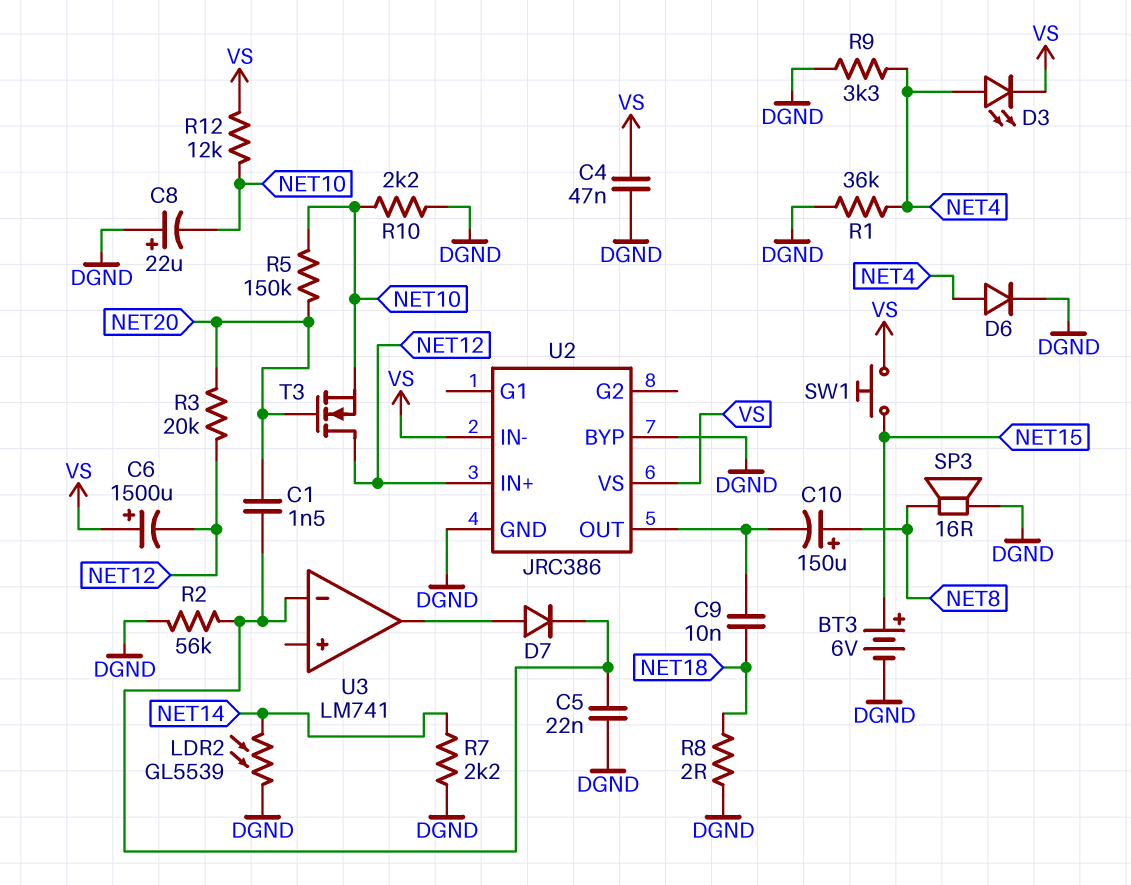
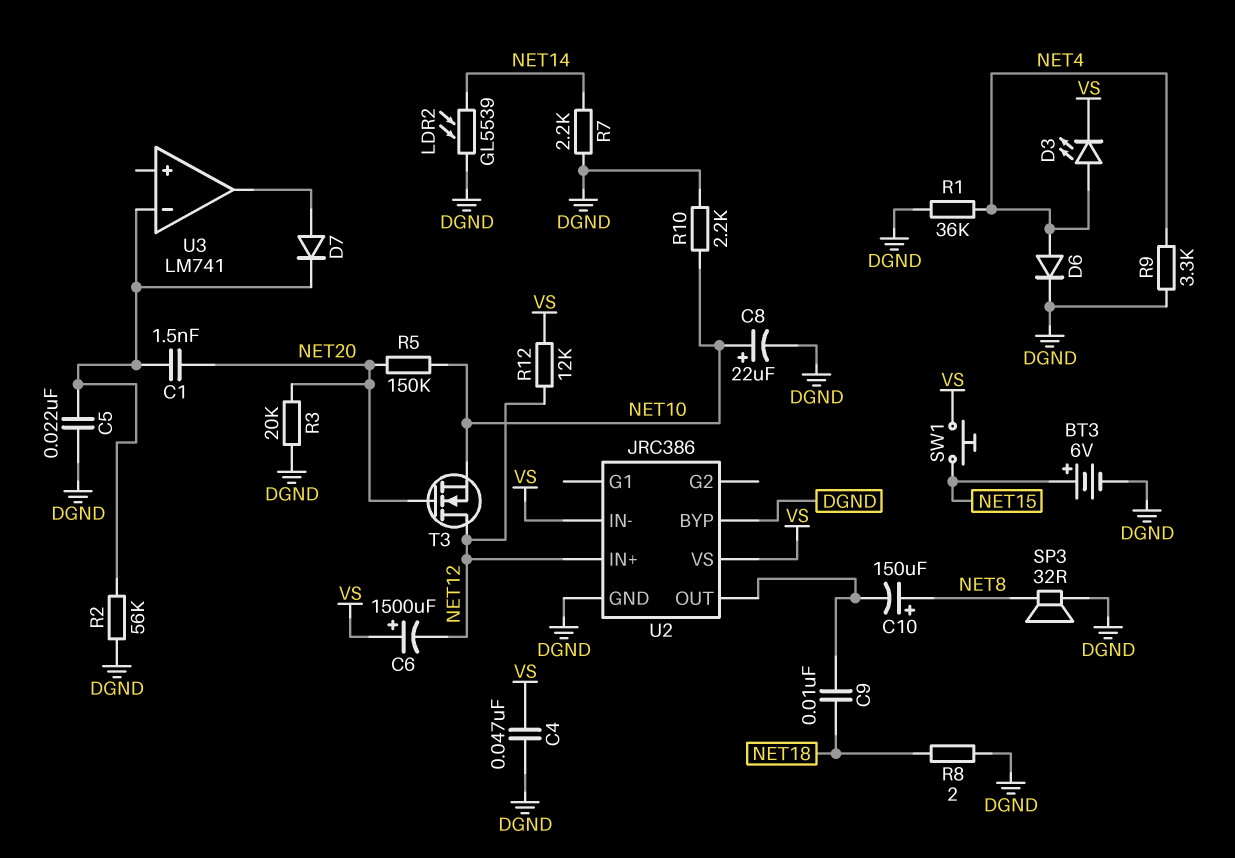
C8: 22uF (plus DGND, minus NET10) -> 22uF (plus NET10, minus DGND)
R3: 20k (NET12, NET20) -> 20k (DGND, NET20)
R12: 12k (NET10, VS) -> 12k (NET12, VS)
SP3: speaker 16R (DGND, NET8) -> speaker 32R (DGND, NET8)

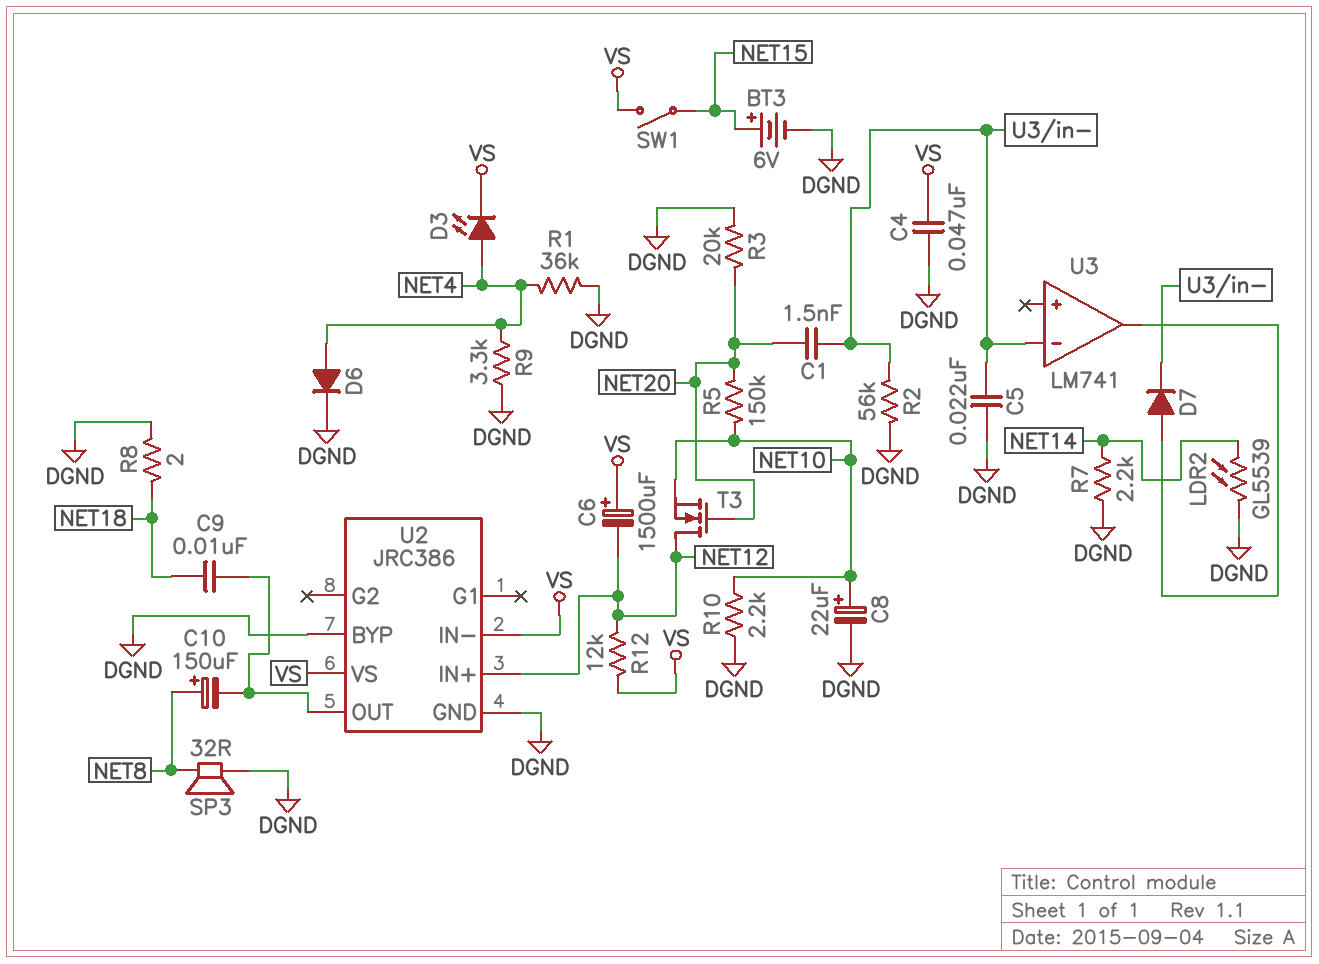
SW1: button (NET15, VS) -> switch (NET15, VS)

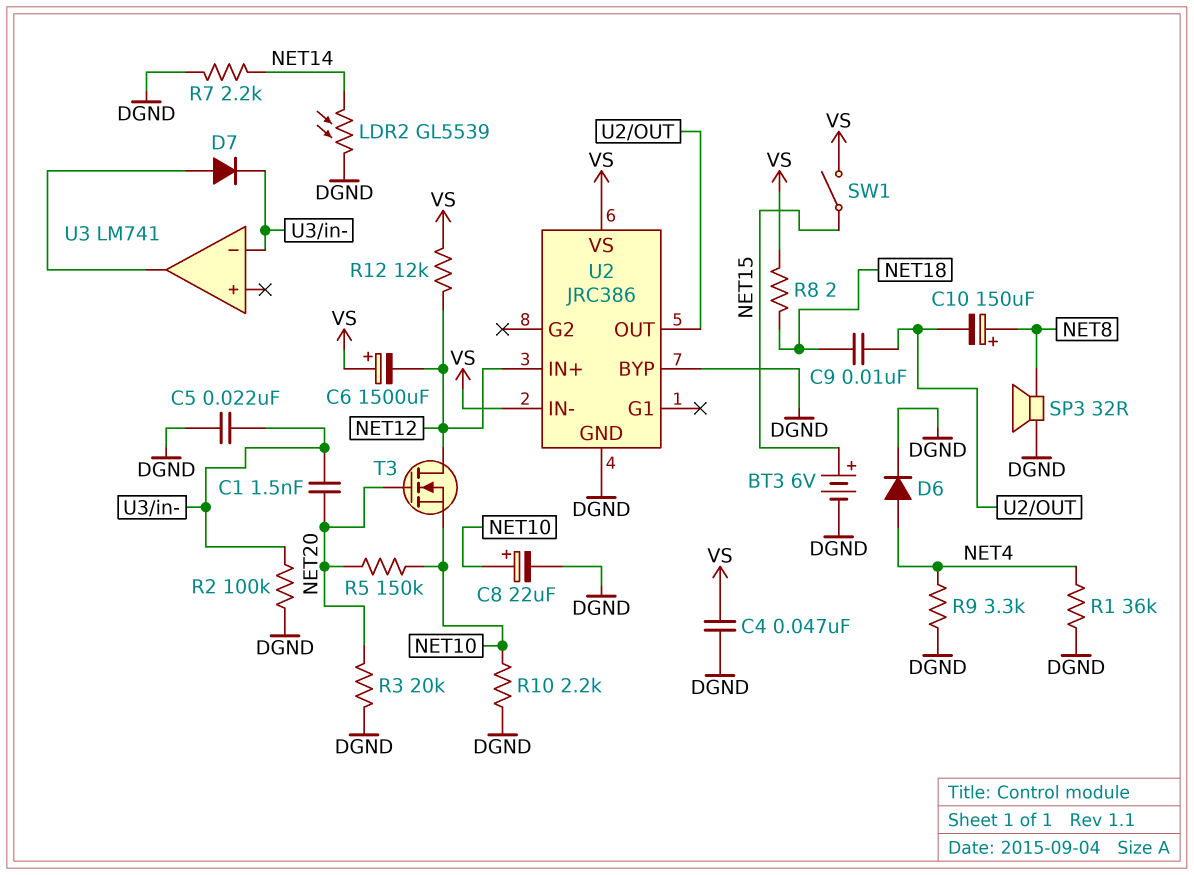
D3: LED (A NET4, K VS) -> none
R2: 56k (DGND, U3/in-) -> 100k (DGND, U3/in-)
R8: 2 (DGND, NET18) -> 2 (NET18, VS)

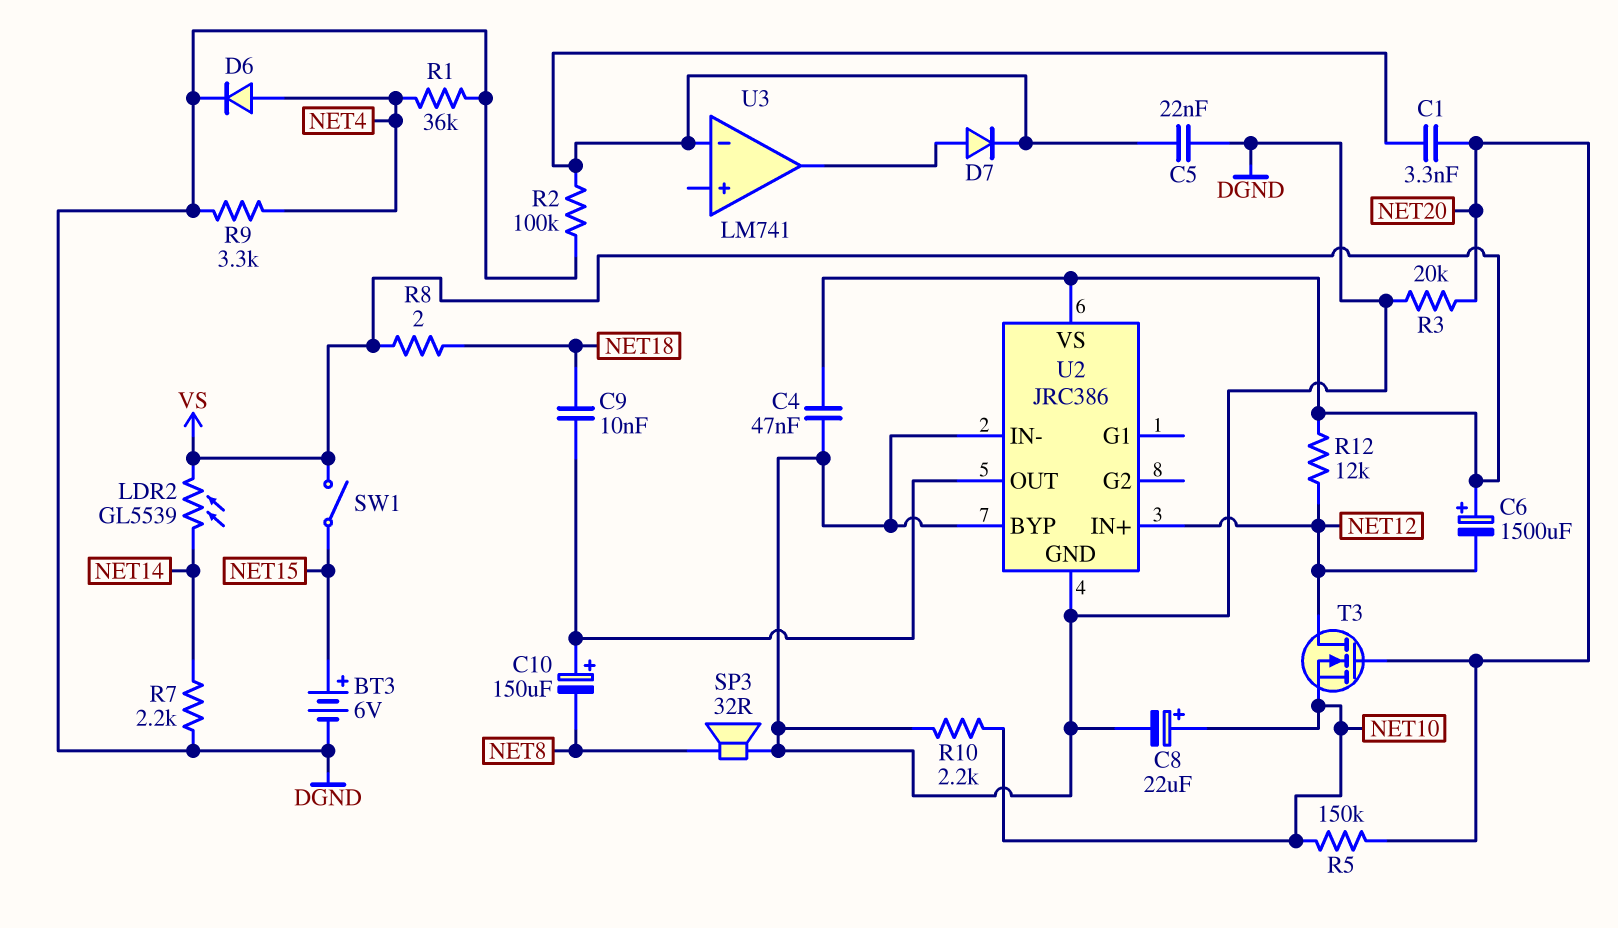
C1: 1.5nF (NET20, U3/in-) -> 3.3nF (NET20, U3/in-)
C10: 150uF (plus NET8, minus U2/OUT) -> 150uF (plus U2/OUT, minus NET8)
LDR2: GL5539 (DGND, NET14) -> GL5539 (NET14, VS)
U2 pin IN-: VS -> DGND

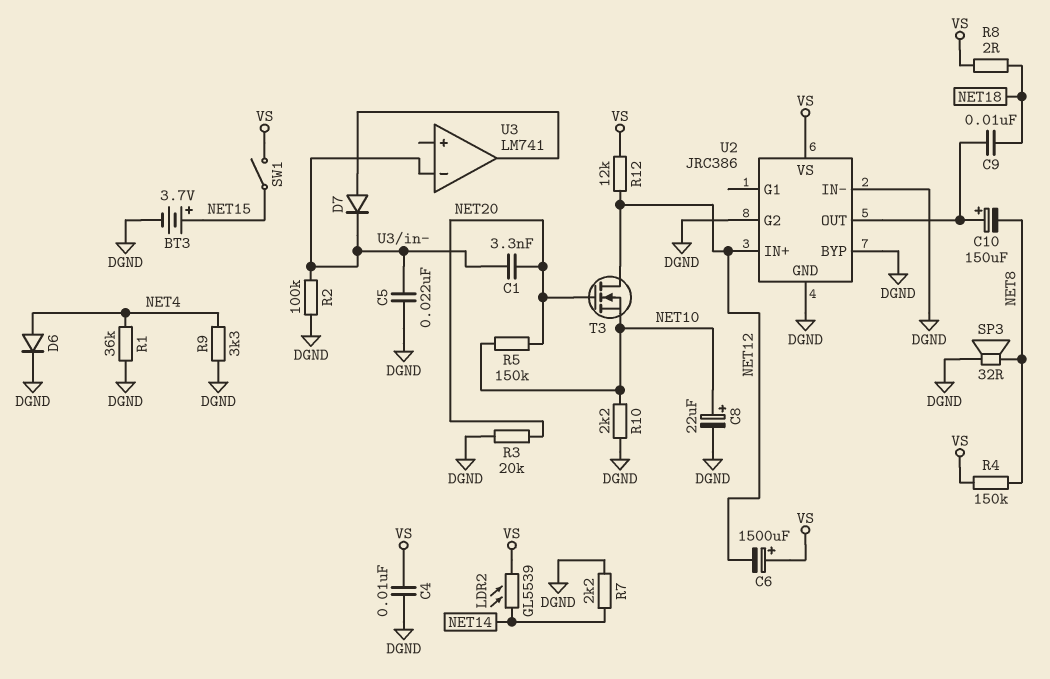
BT3: 6V (plus NET15, minus DGND) -> 3.7V (plus NET15, minus DGND)
C4: 47nF (DGND, VS) -> 10nF (DGND, VS)
R4: none -> 150k (NET8, VS)
U2 pin G2: none -> DGND

